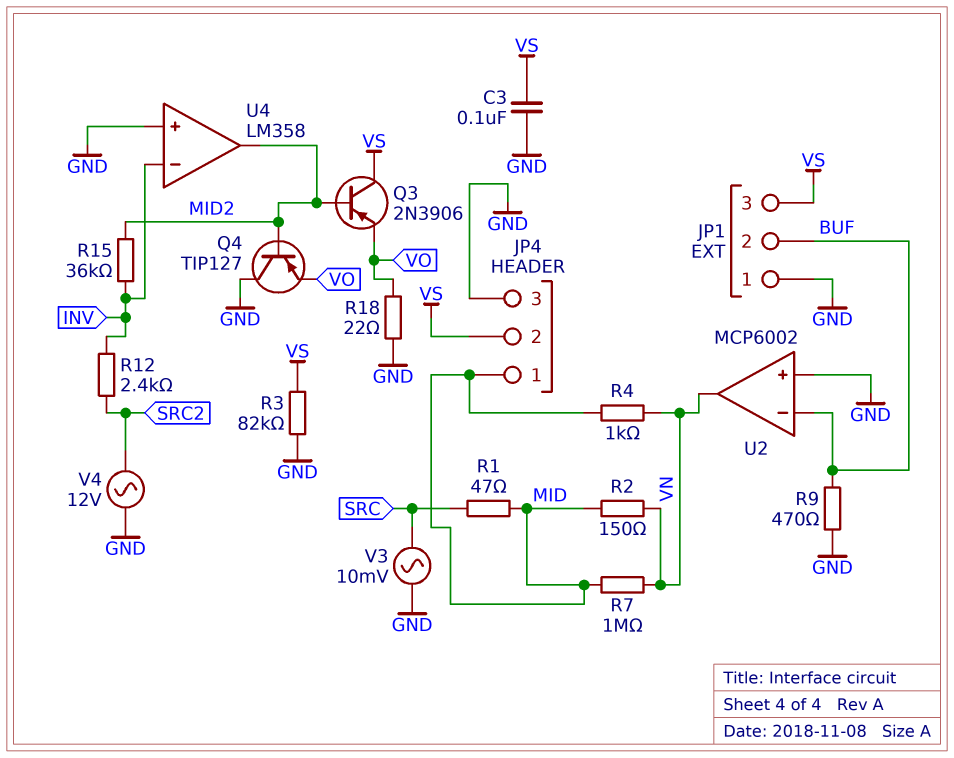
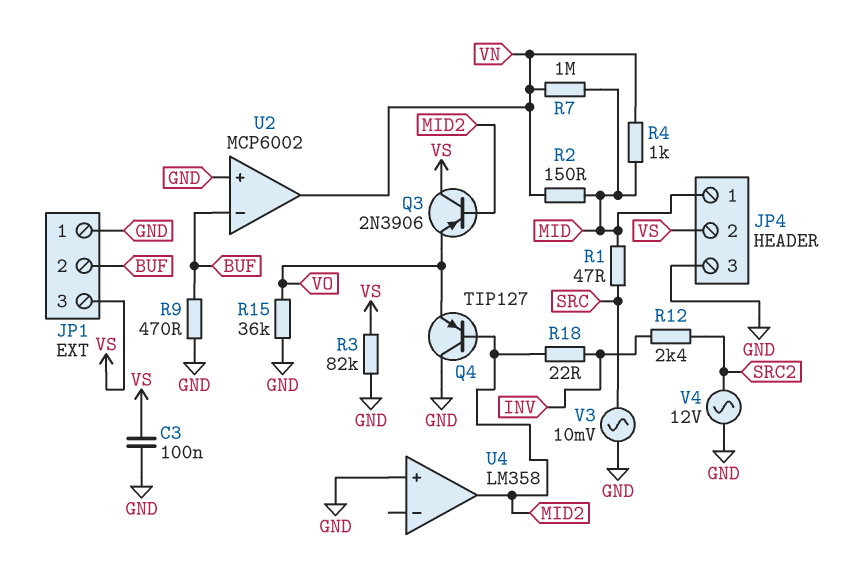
R15: 36k (INV, MID2) -> 36k (GND, VO)
R18: 22 (GND, VO) -> 22 (INV, MID2)
U4 pin in-: INV -> none

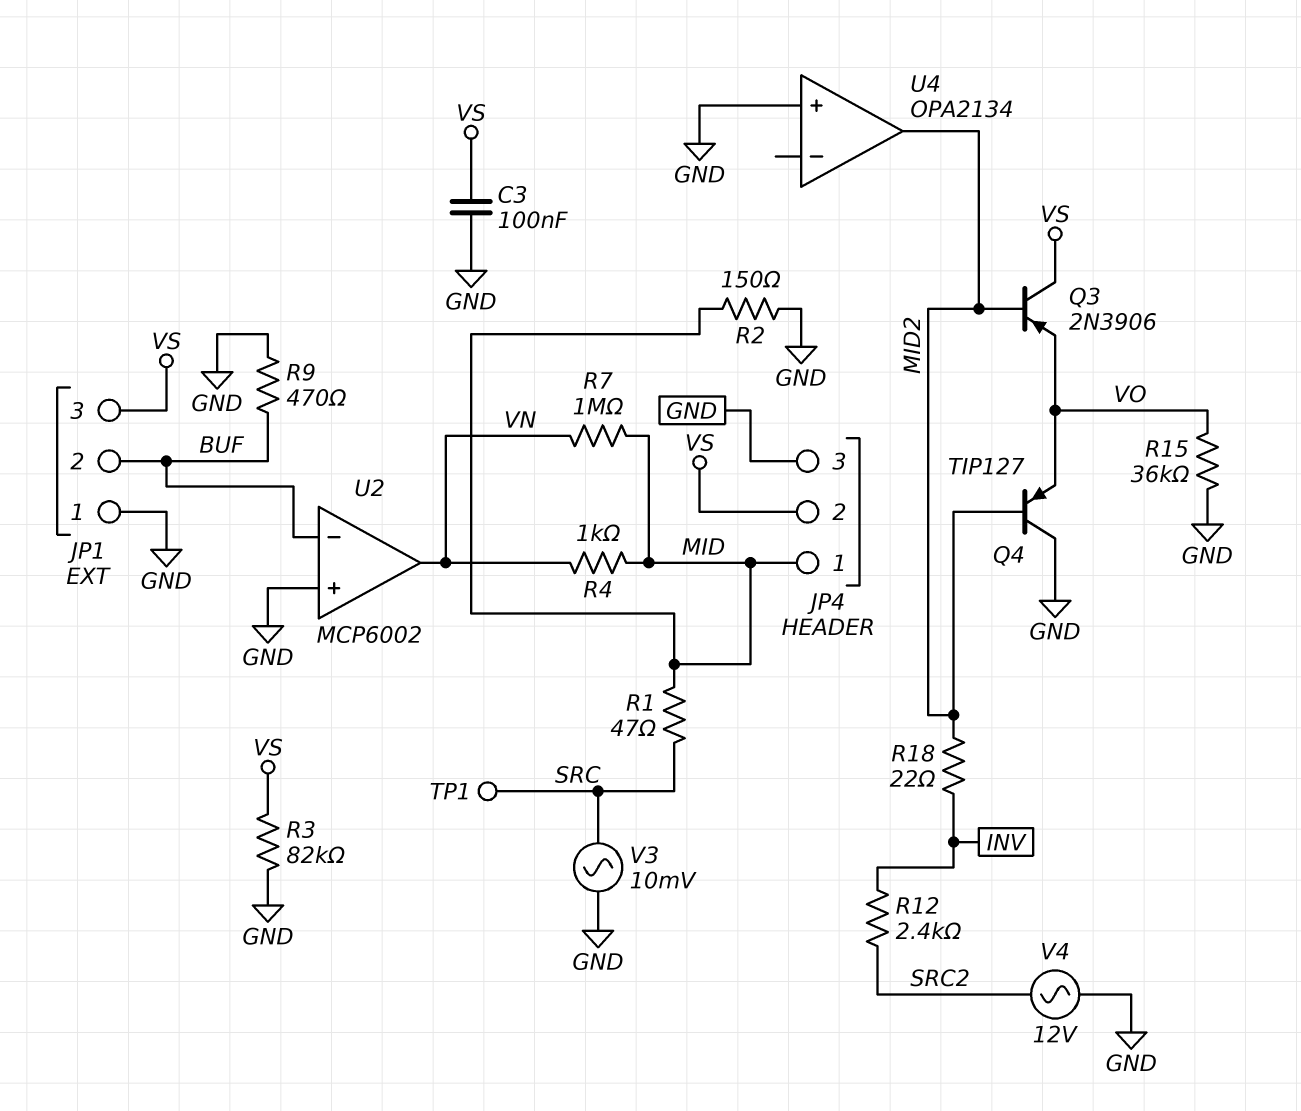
R2: 150 (MID, VN) -> 150 (GND, MID)
TP1: none -> test point (SRC)
U4: LM358 -> OPA2134

